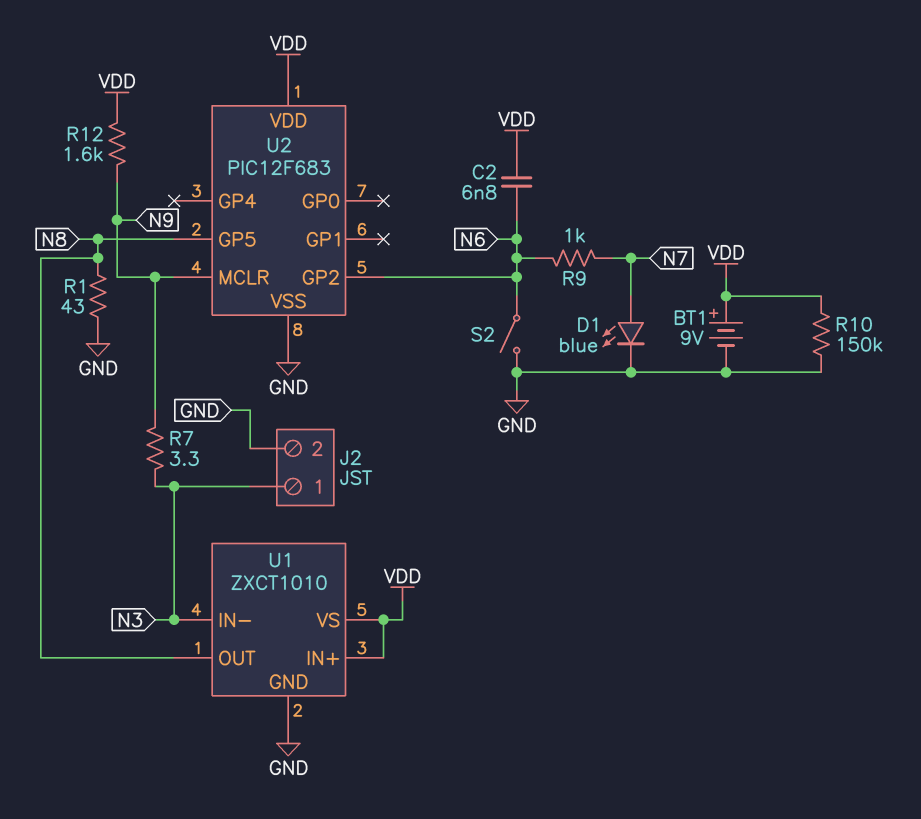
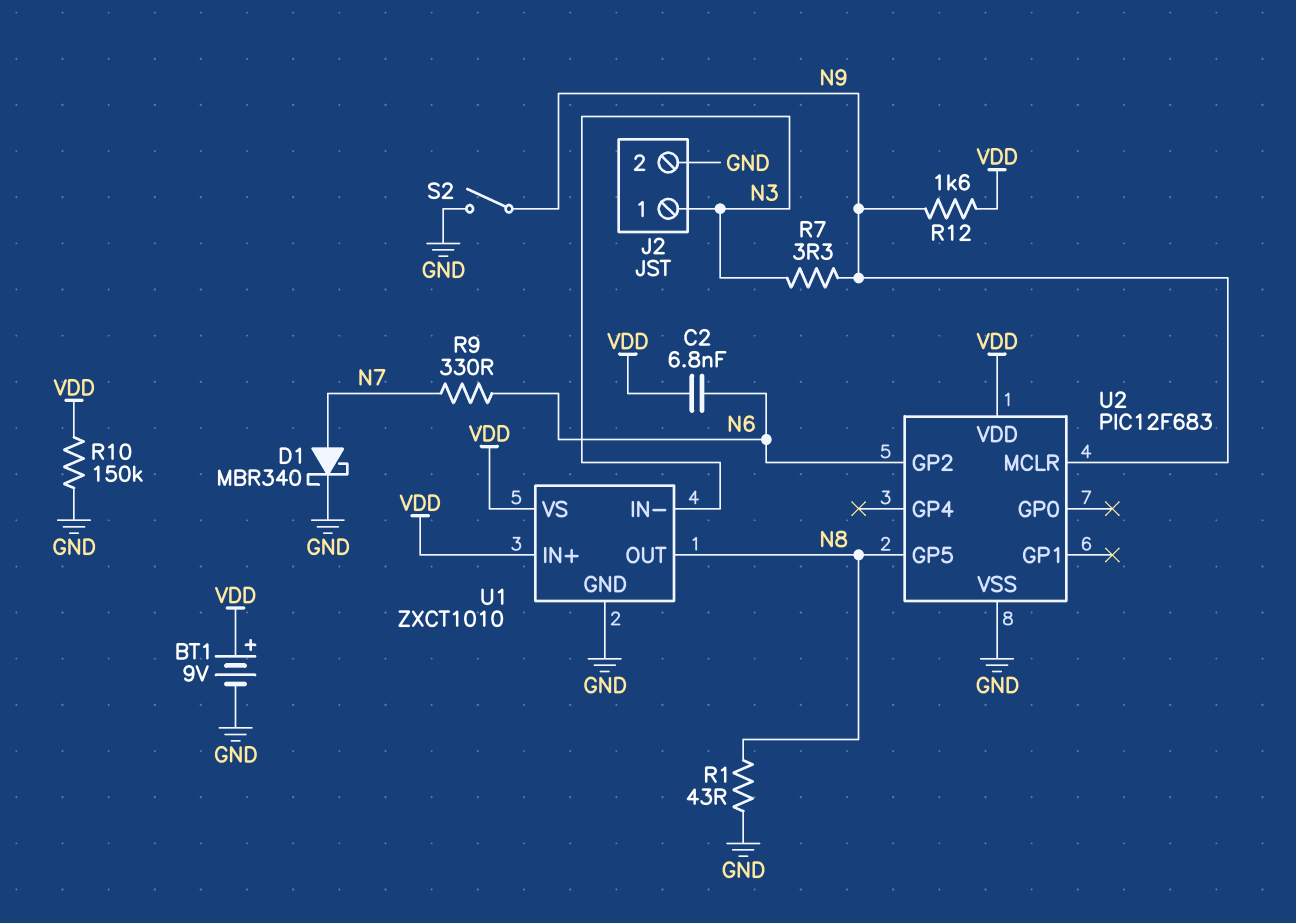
D1: LED blue (A N7, K GND) -> schottky MBR340 (A N7, K GND)
R9: 1k (N6, N7) -> 330 (N6, N7)
S2: switch (GND, N6) -> switch (GND, N9)

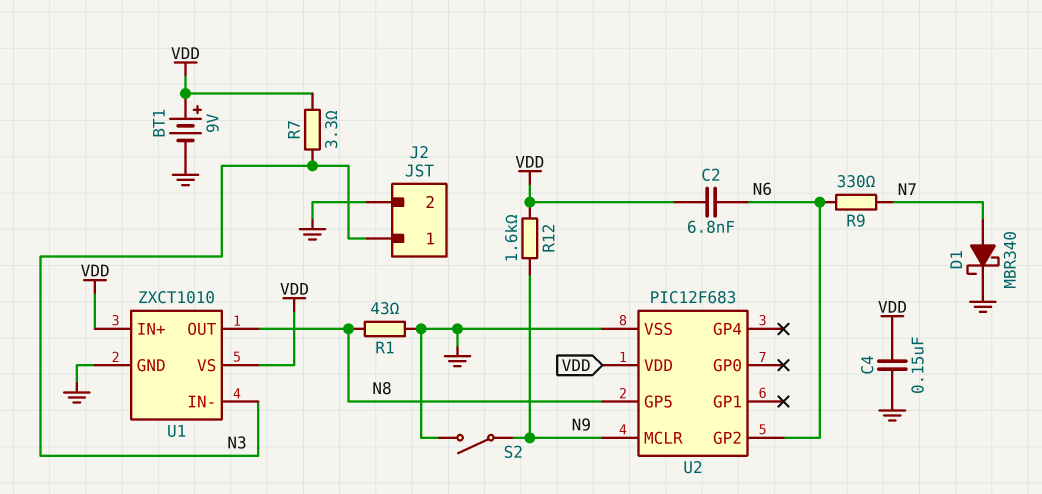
C4: none -> 150nF (GND, VDD)
R7: 3.3 (N3, N9) -> 3.3 (N3, VDD)
R10: 150k (GND, VDD) -> none

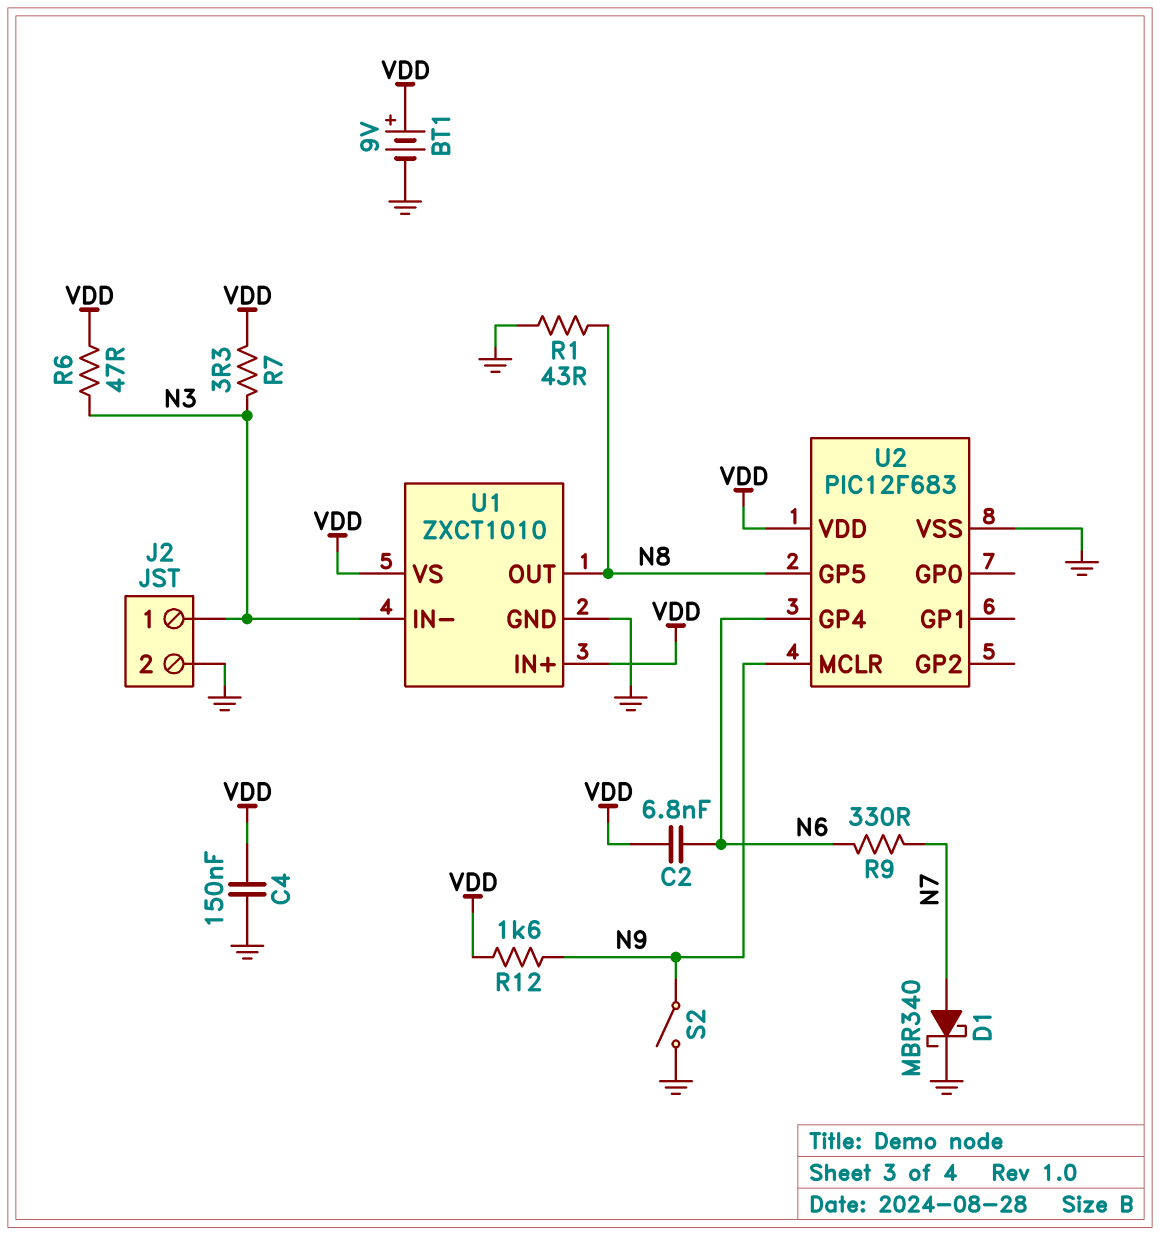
R6: none -> 47 (N3, VDD)
U2 pin GP2: N6 -> none
U2 pin GP4: none -> N6

